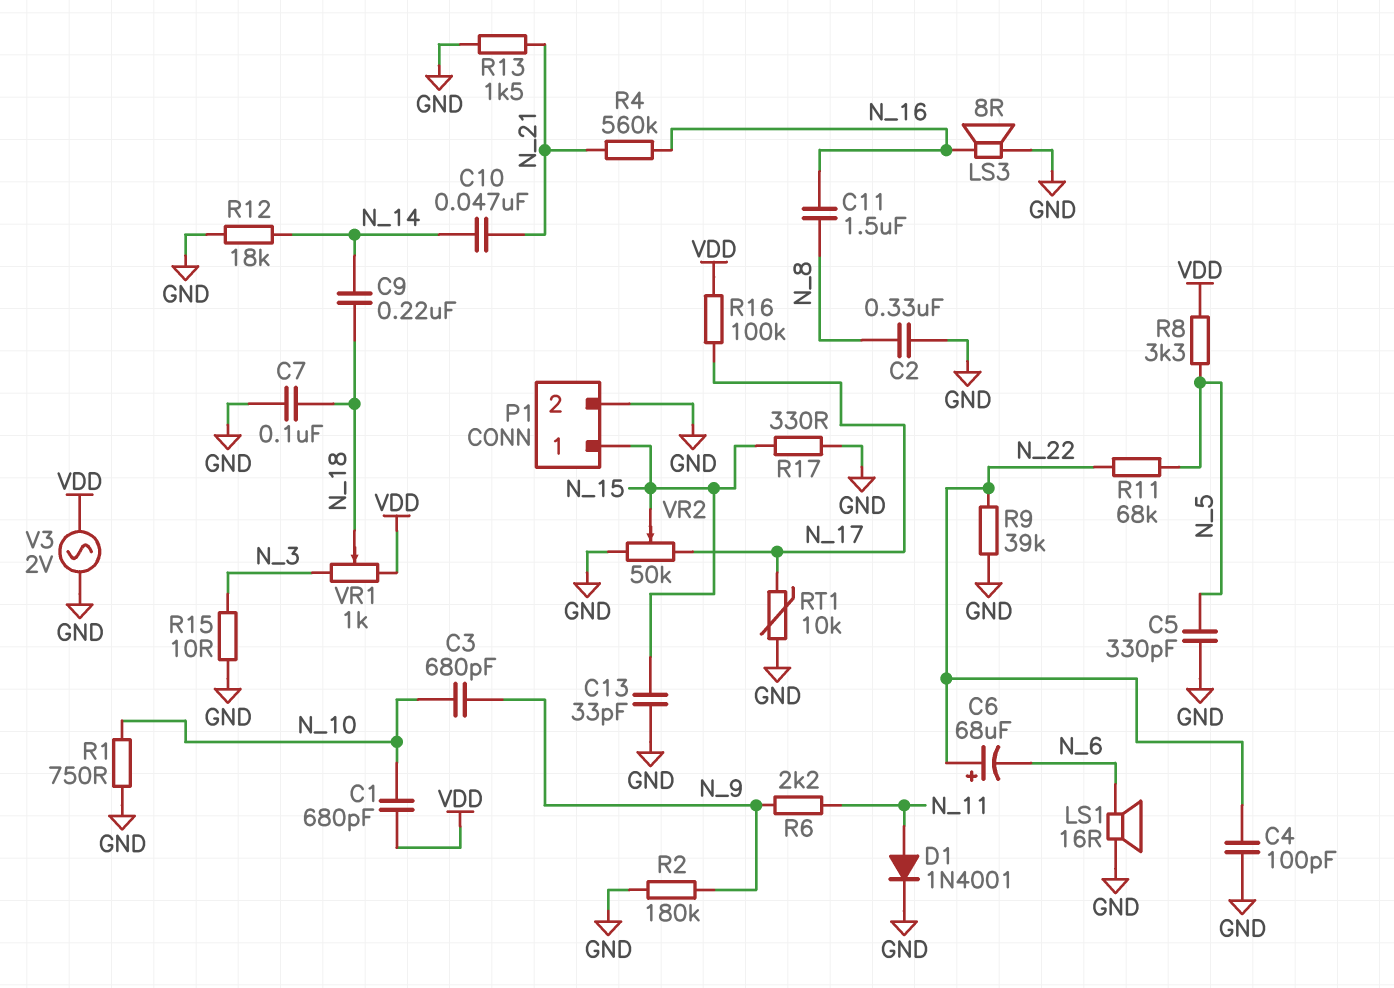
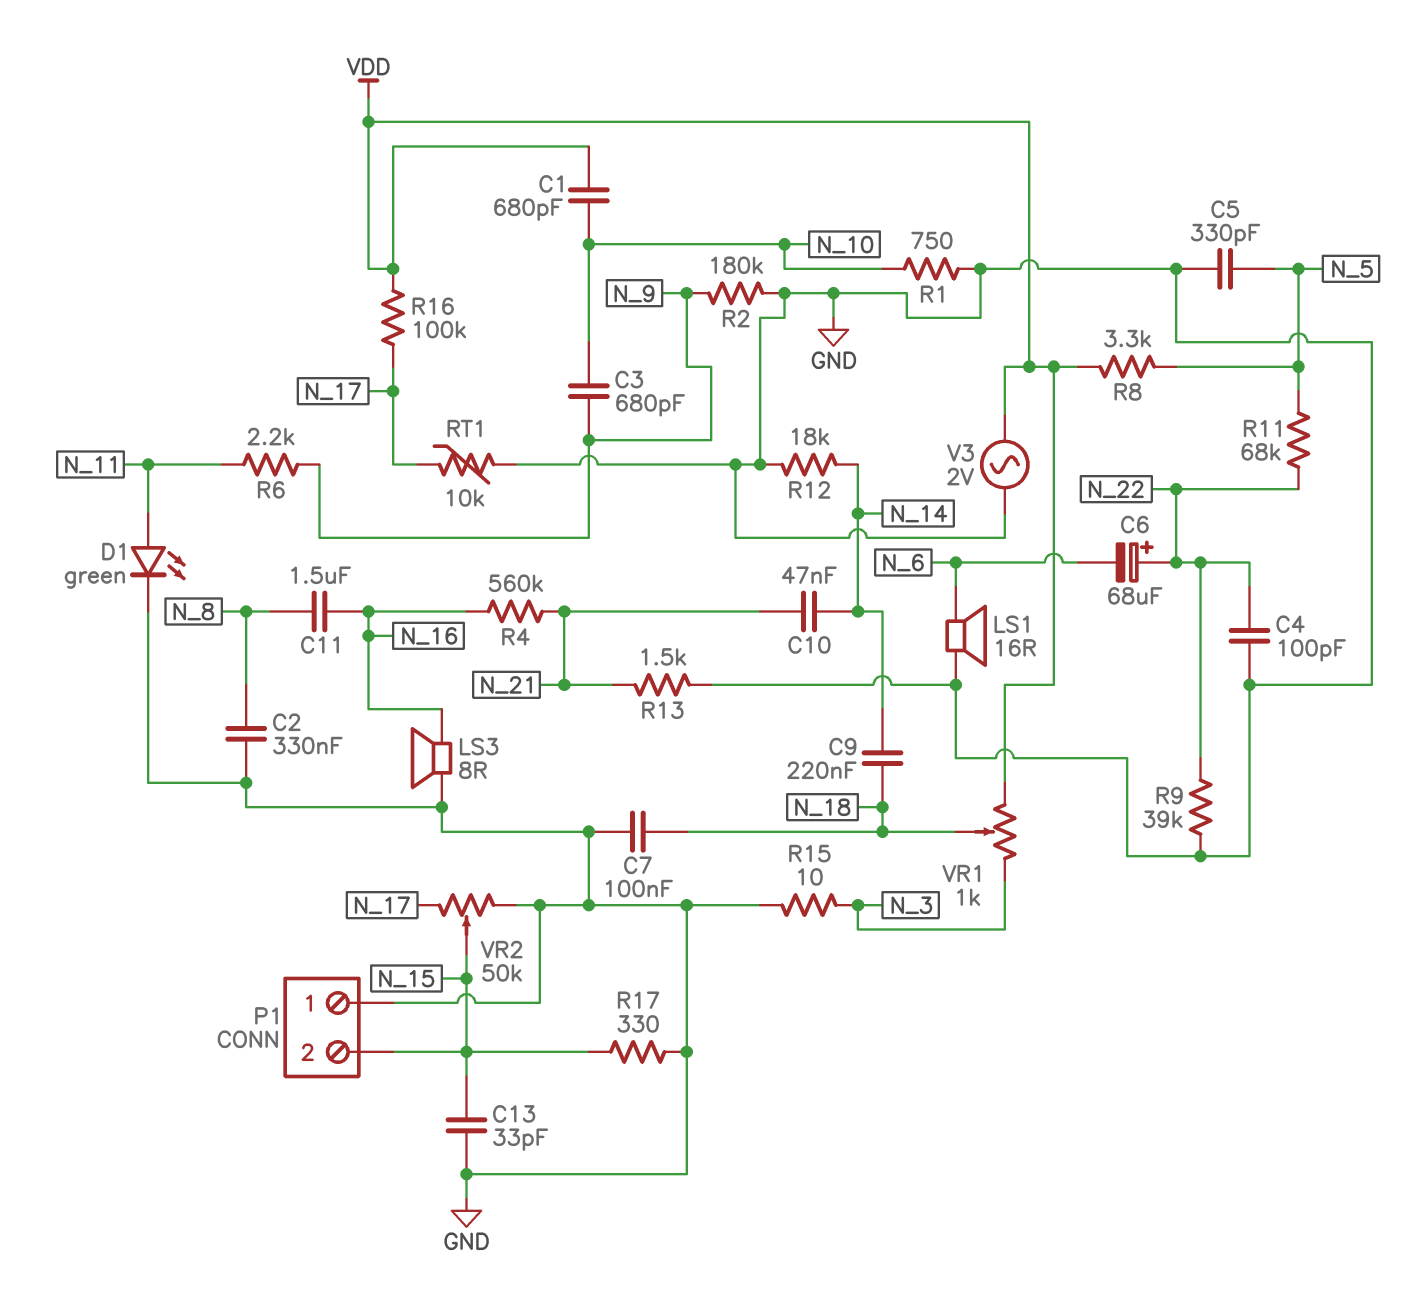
D1: diode 1N4001 (A N_11, K GND) -> LED green (A N_11, K GND)
P1 pin 1: N_15 -> GND
P1 pin 2: GND -> N_15

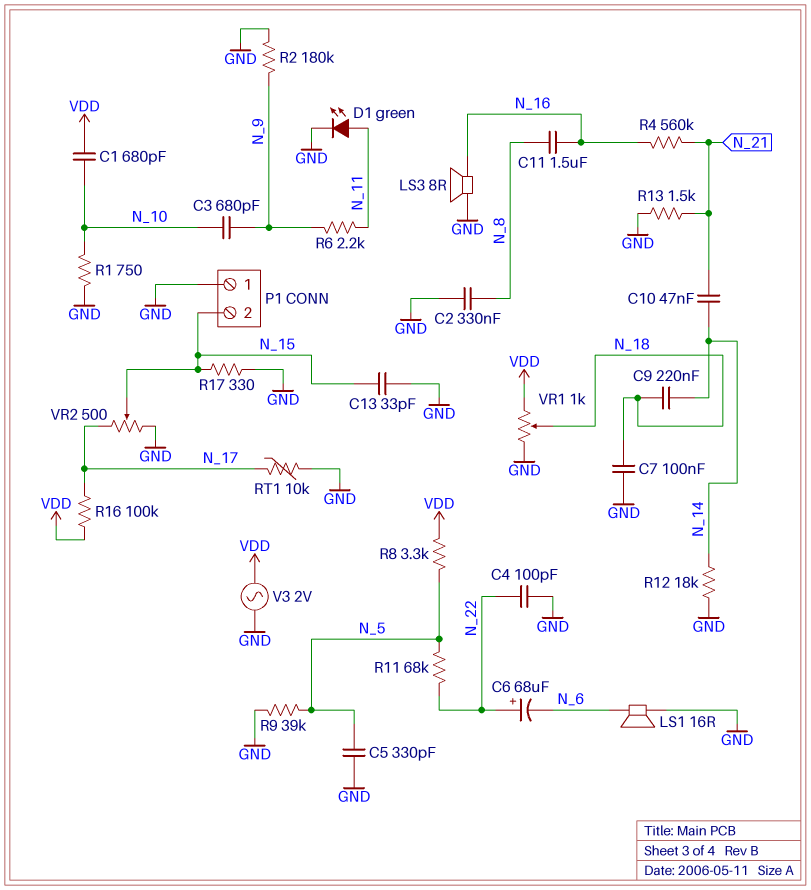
R9: 39k (GND, N_22) -> 39k (GND, N_5)
R15: 10 (GND, N_3) -> none
VR1: 1k (N_3, VDD, wiper N_18) -> 1k (GND, VDD, wiper N_18)
VR2: 50k (GND, N_17, wiper N_15) -> 500 (GND, N_17, wiper N_15)

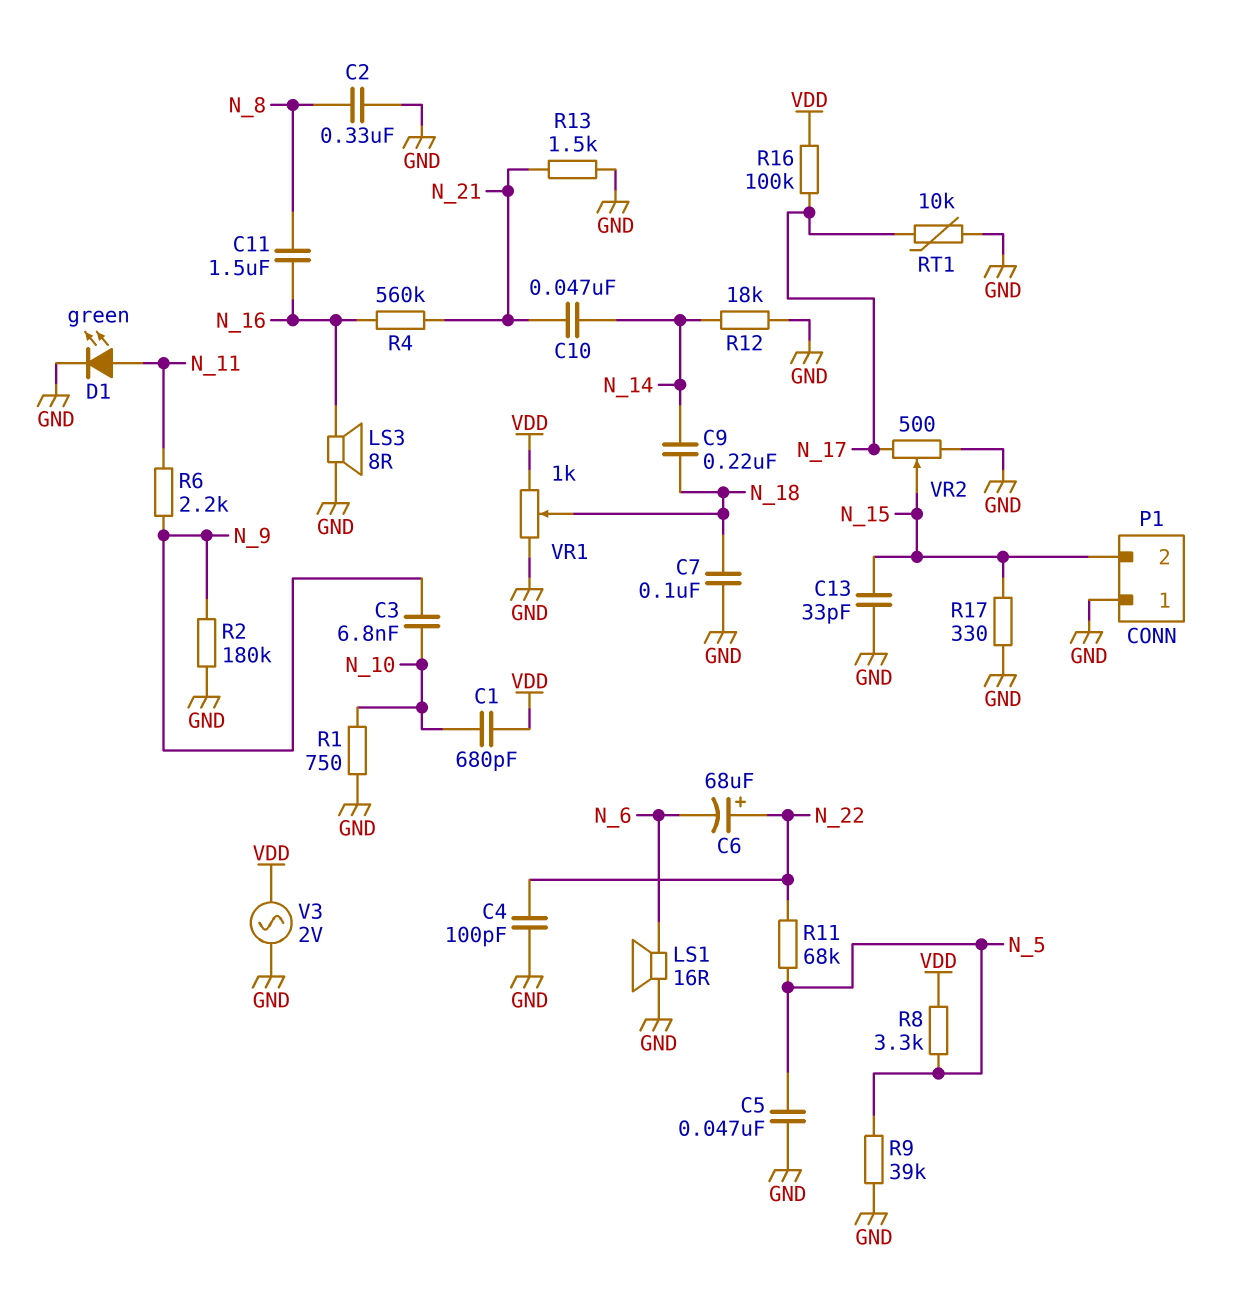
C3: 680pF (N_9, N_10) -> 6.8nF (N_9, N_10)
C5: 330pF (GND, N_5) -> 47nF (GND, N_5)

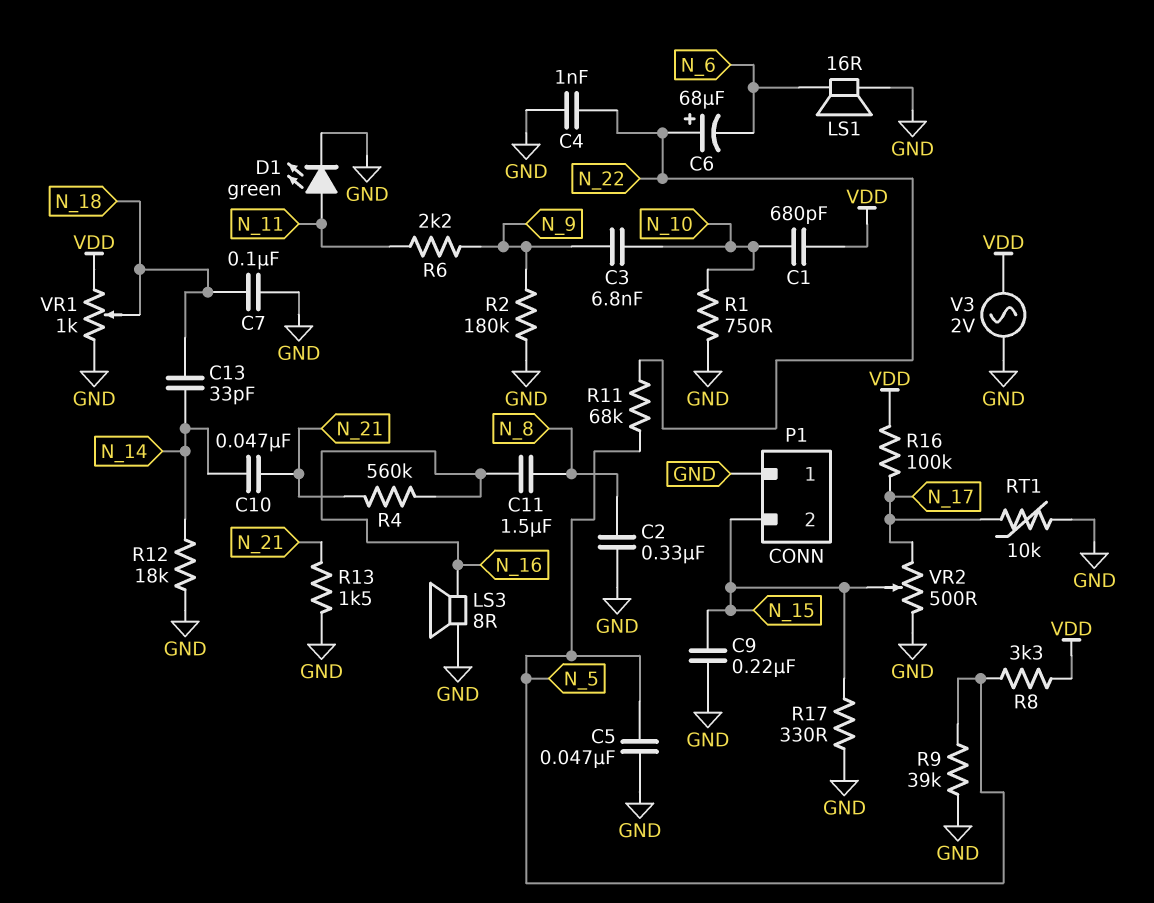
C4: 100pF (GND, N_22) -> 1nF (GND, N_22)
C9: 220nF (N_14, N_18) -> 220nF (GND, N_15)
C13: 33pF (GND, N_15) -> 33pF (N_14, N_18)

